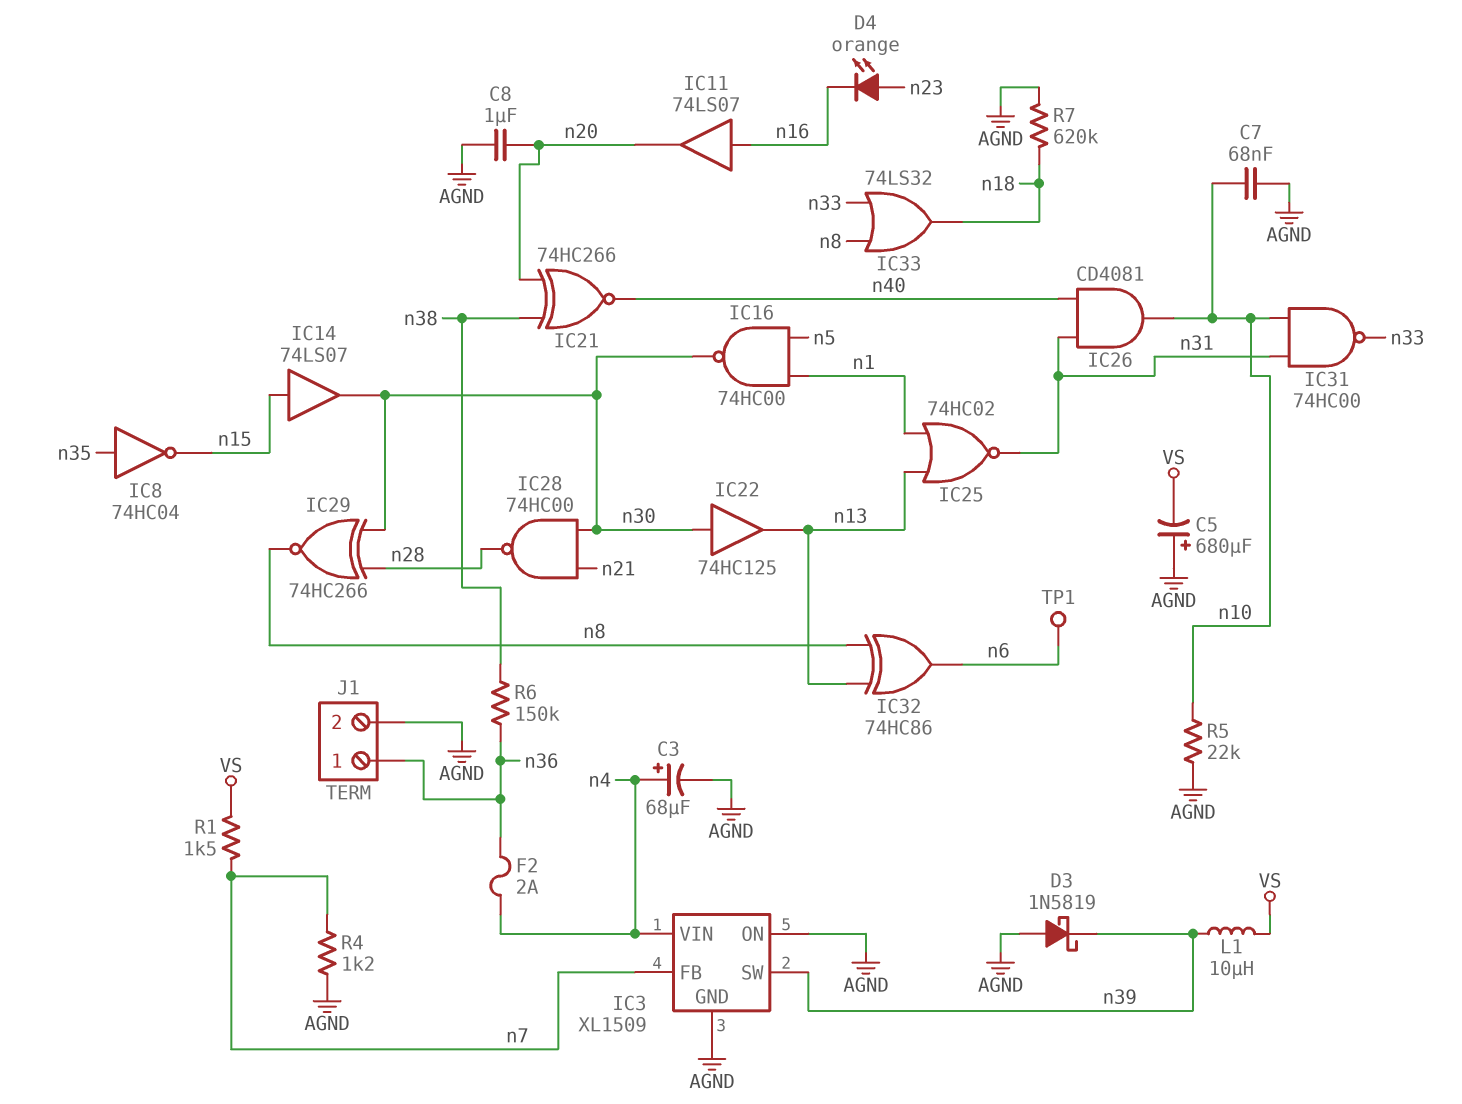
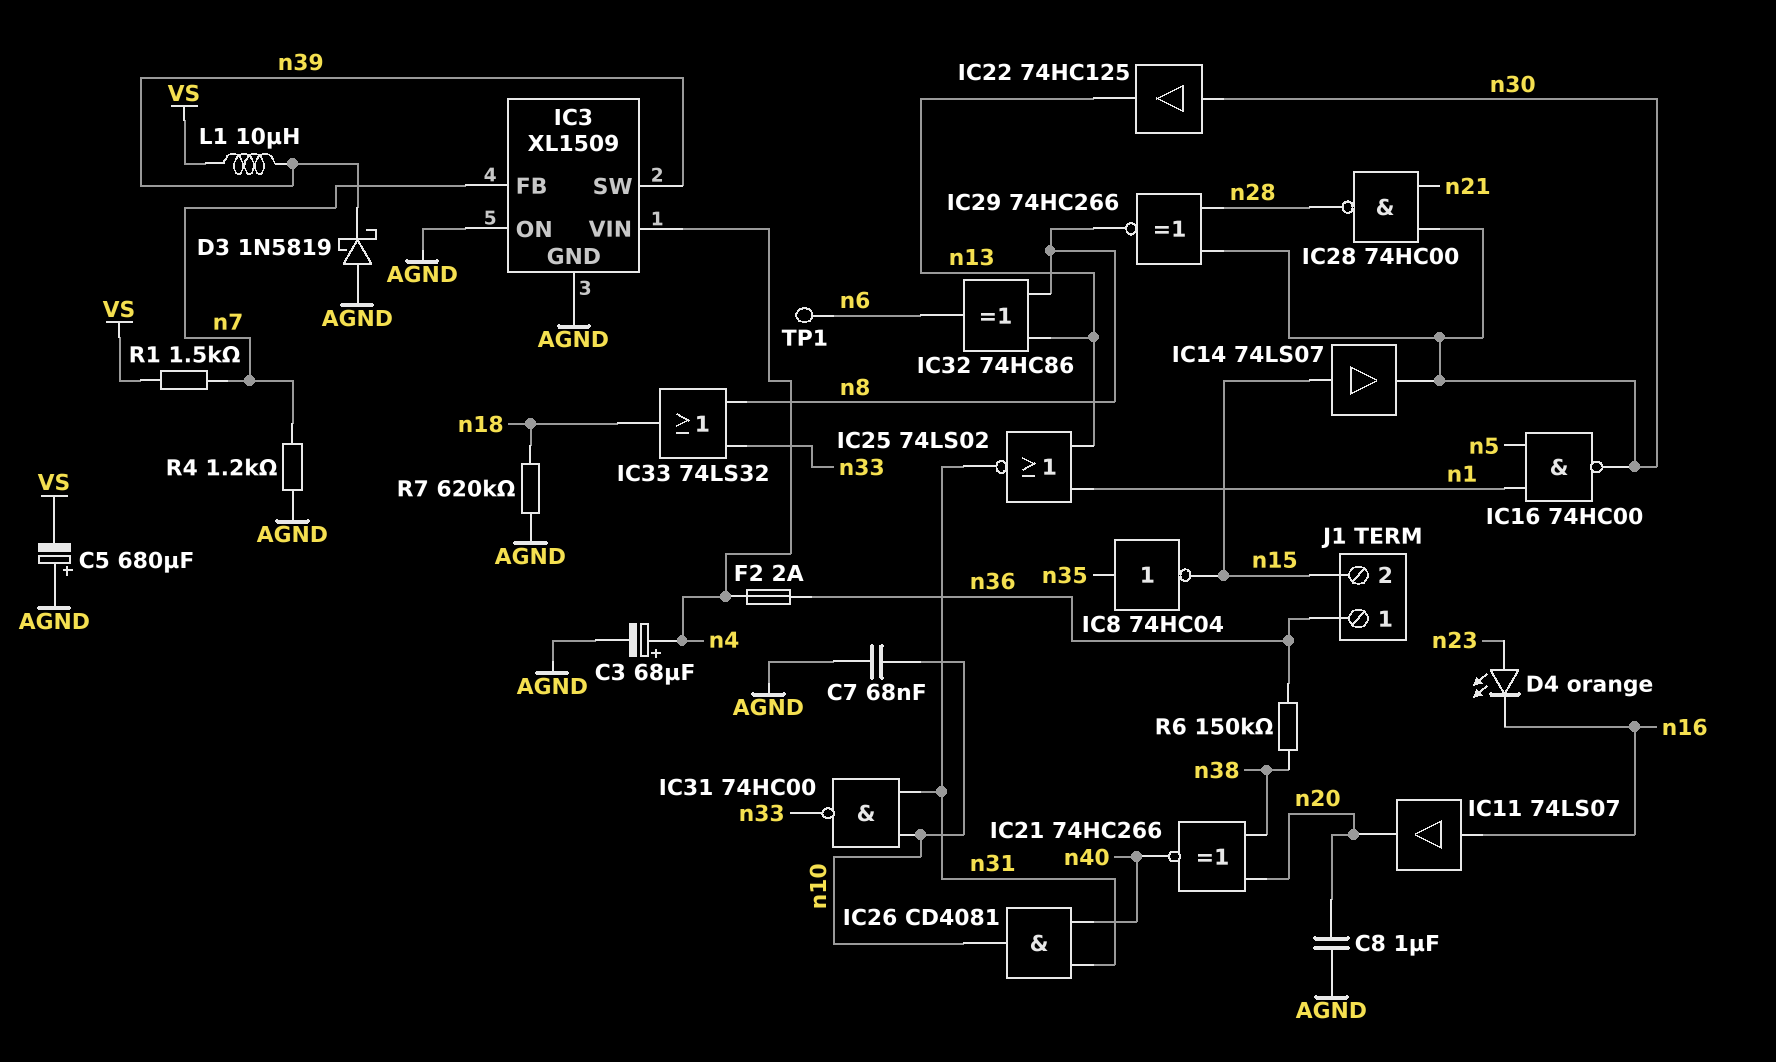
IC25: NOR 74HC02 (in n1, in n13, out n31) -> NOR 74LS02 (in n1, in n13, out n31)
J1 pin 2: AGND -> n15
R5: 22k (AGND, n10) -> none

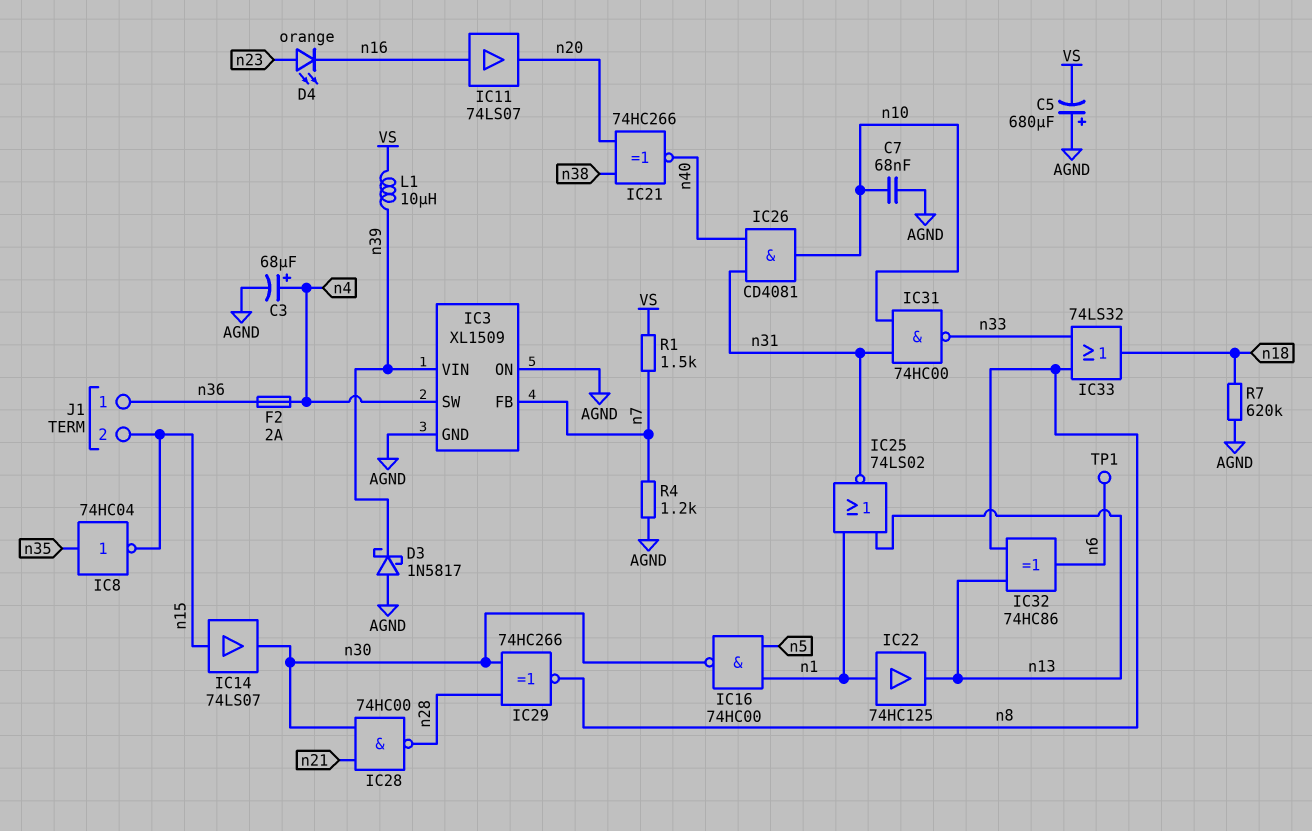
C8: 1uF (AGND, n20) -> none
D3: schottky 1N5819 (A AGND, K n39) -> schottky 1N5817 (A AGND, K n39)
IC3 pin SW: n39 -> n4
IC3 pin VIN: n4 -> n39
IC22: buffer 74HC125 (in n30, out n13) -> buffer 74HC125 (in n1, out n13)
R6: 150k (n36, n38) -> none

